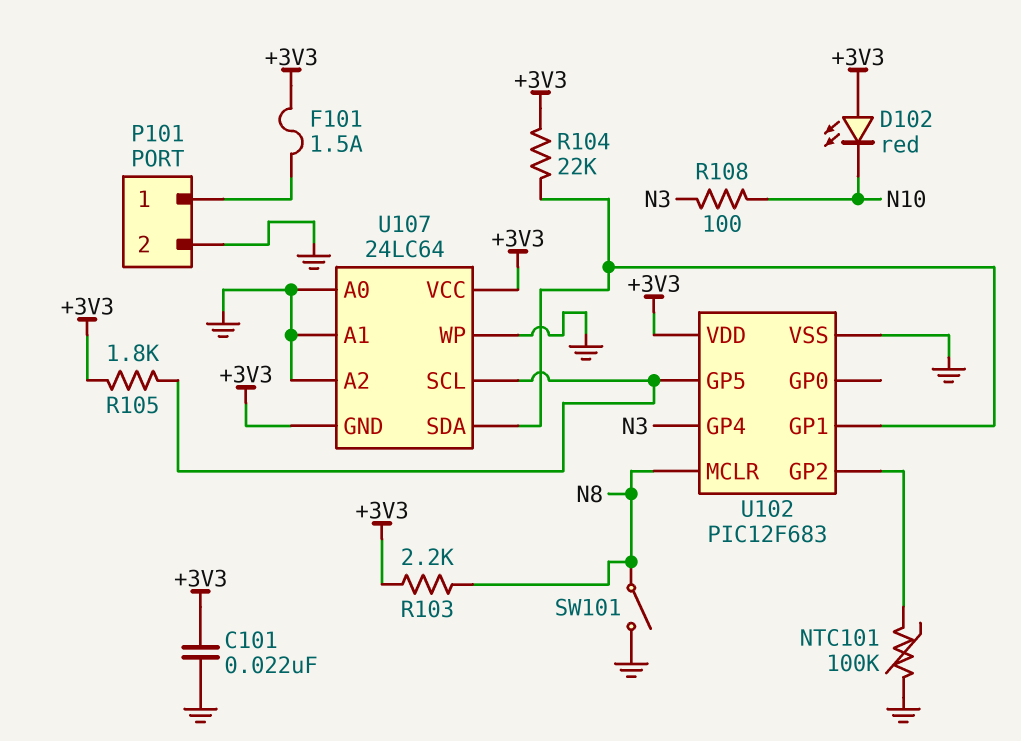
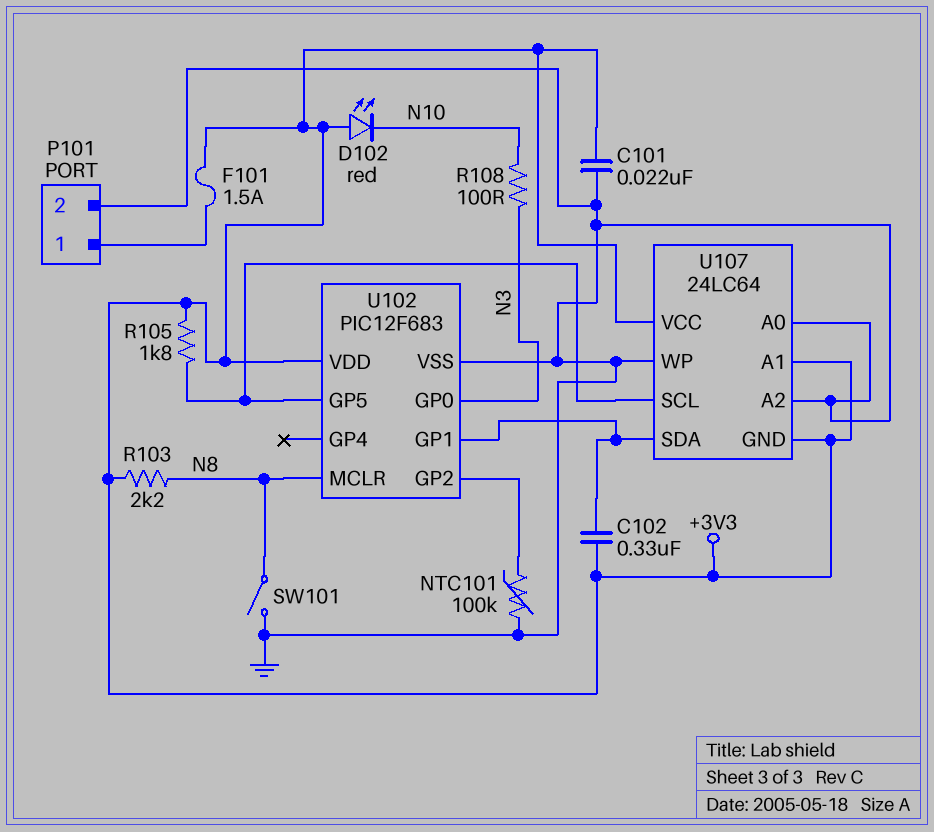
C102: none -> 330nF (+3V3, U102/GP1)
R104: 22k (+3V3, U102/GP1) -> none
U102 pin GP0: none -> N3
U102 pin GP4: N3 -> none
U107 pin A1: GND -> +3V3

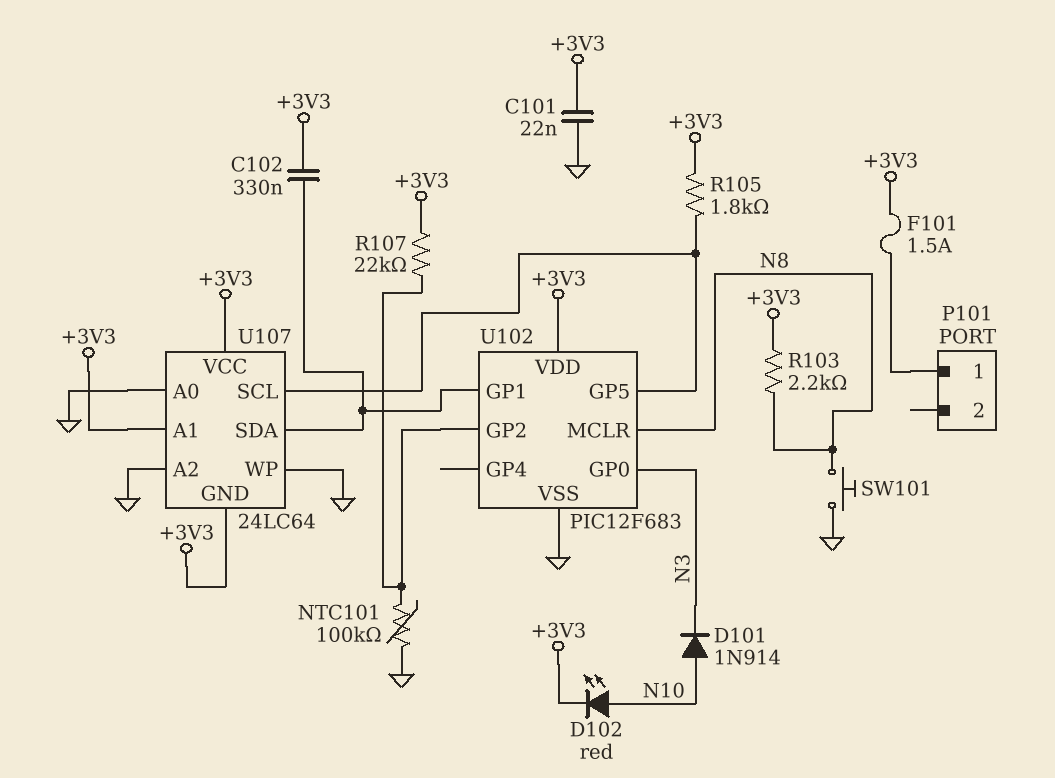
D101: none -> diode 1N914 (A N10, K N3)
D102: LED red (A +3V3, K N10) -> LED red (A N10, K +3V3)
P101 pin 2: GND -> none
R107: none -> 22k (+3V3, U102/GP2)
R108: 100 (N3, N10) -> none
SW101: switch (GND, N8) -> button (GND, N8)

